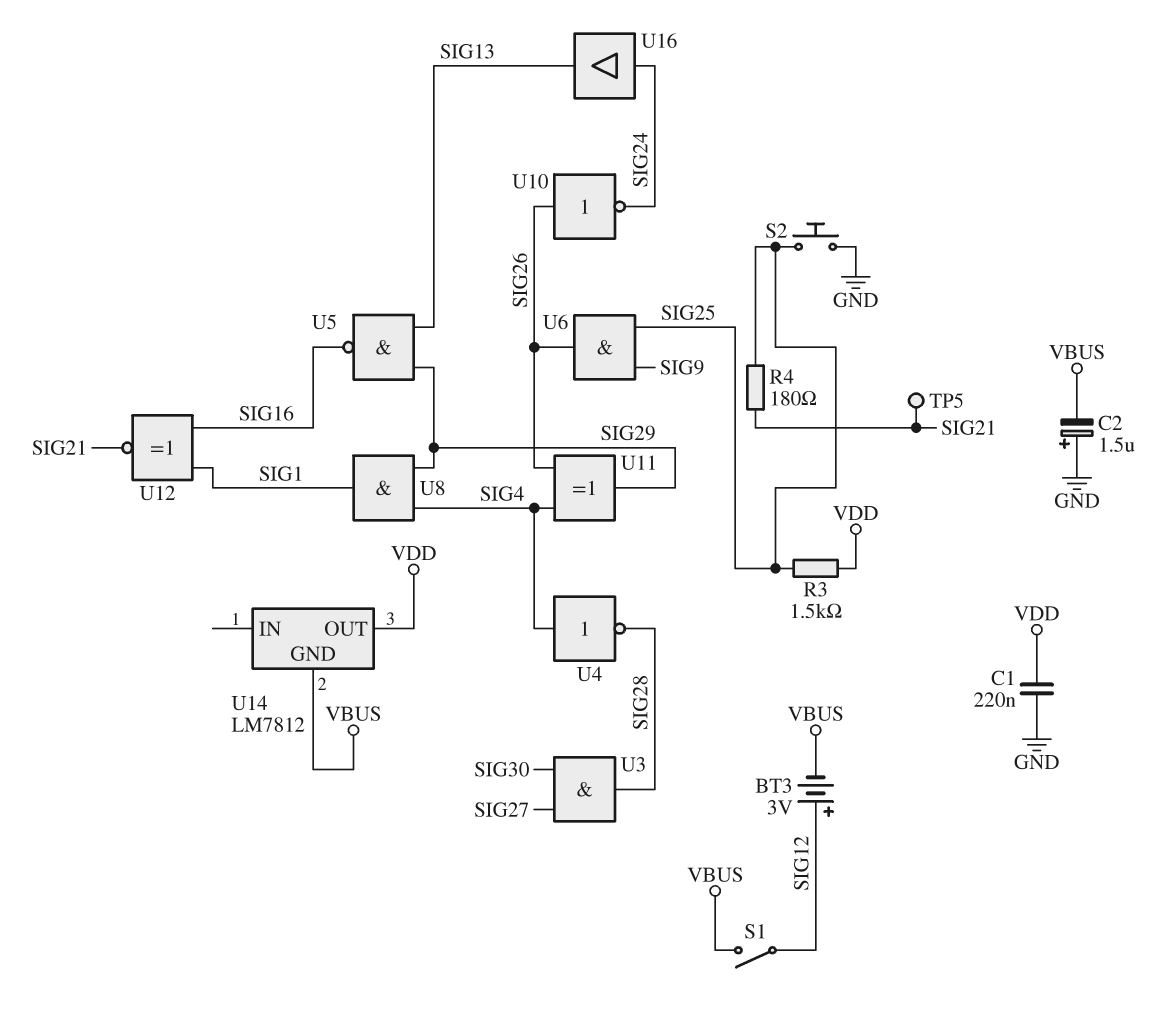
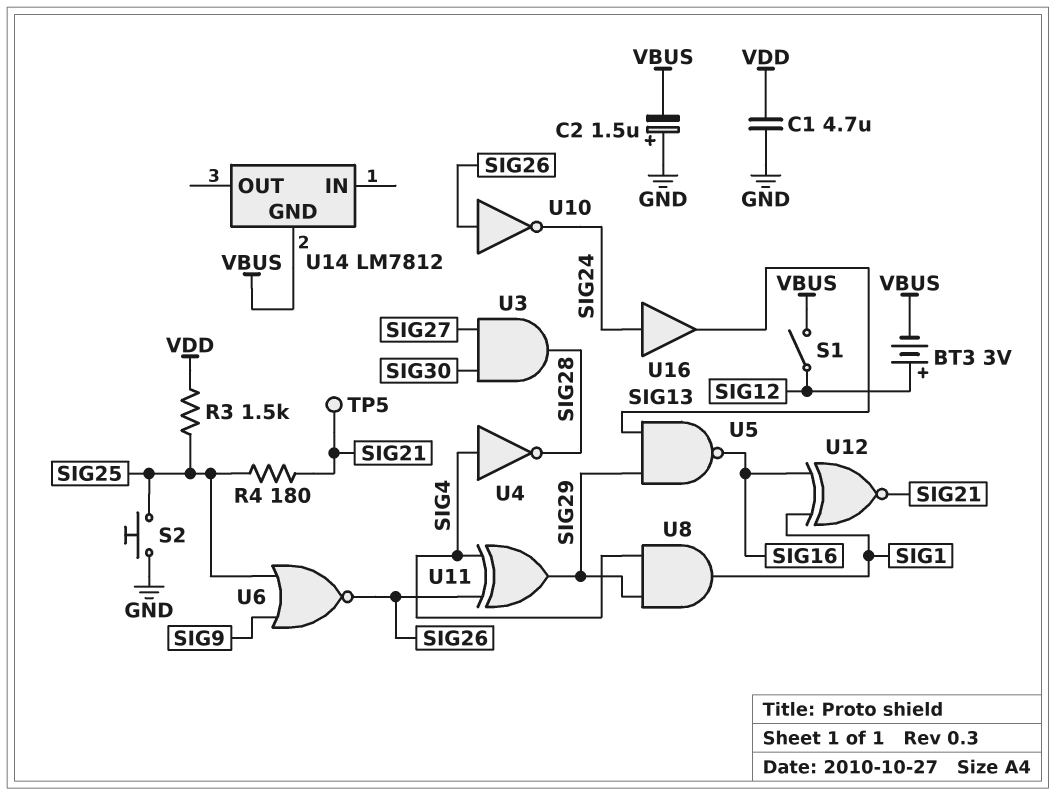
C1: 220nF (GND, VDD) -> 4.7uF (GND, VDD)
U6: AND (in SIG9, in SIG25, out SIG26) -> NOR (in SIG9, in SIG25, out SIG26)
U14 pin OUT: VDD -> none

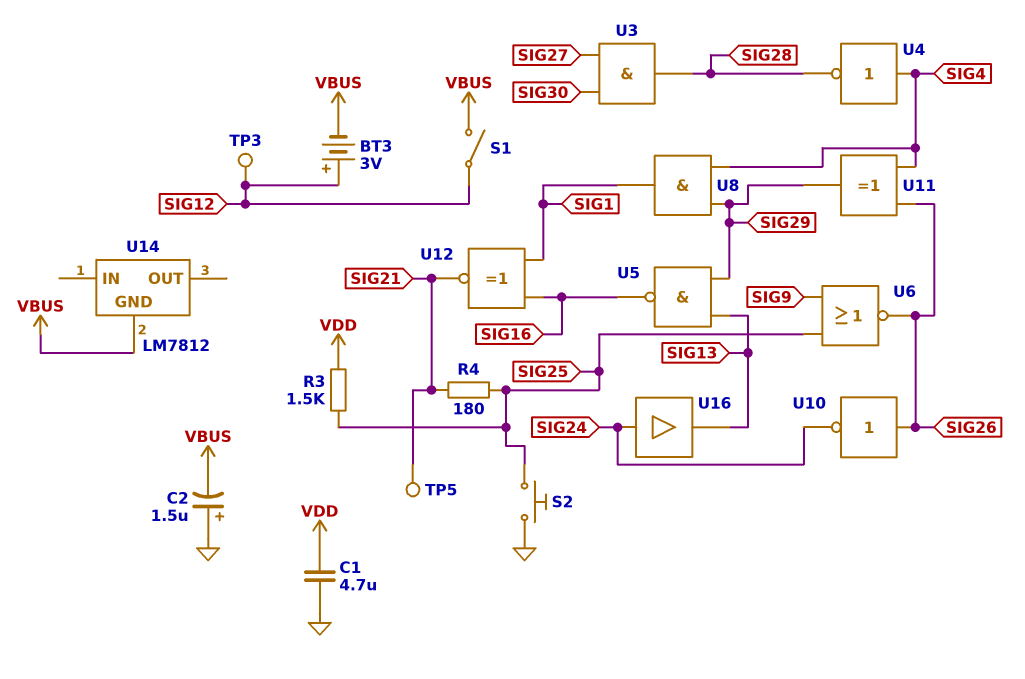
TP3: none -> test point (SIG12)

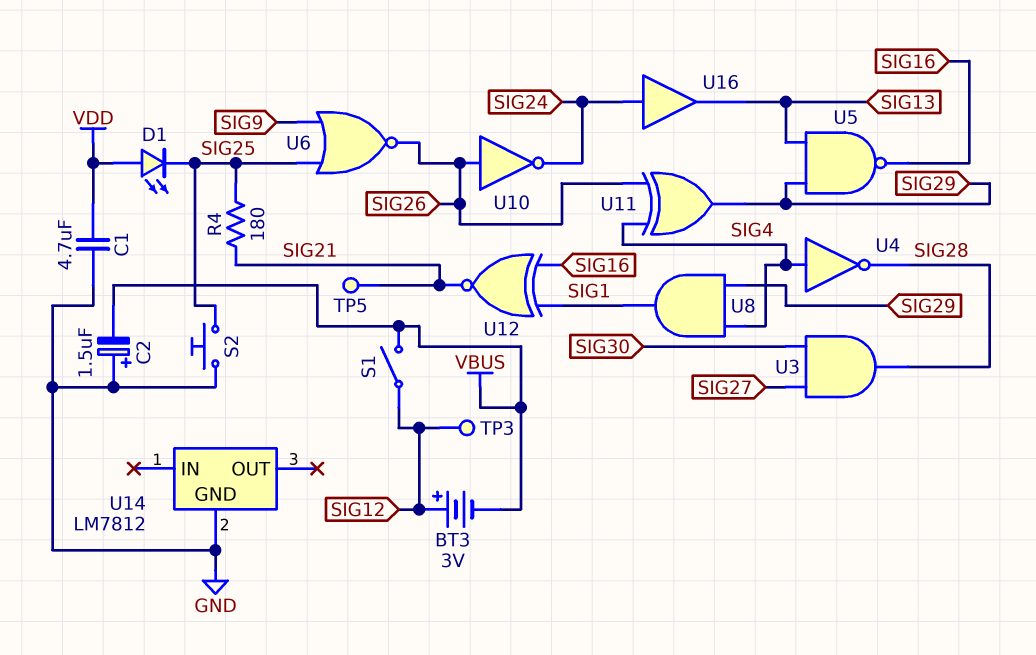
D1: none -> LED (A VDD, K SIG25)
R3: 1.5k (SIG25, VDD) -> none
U14 pin GND: VBUS -> GND

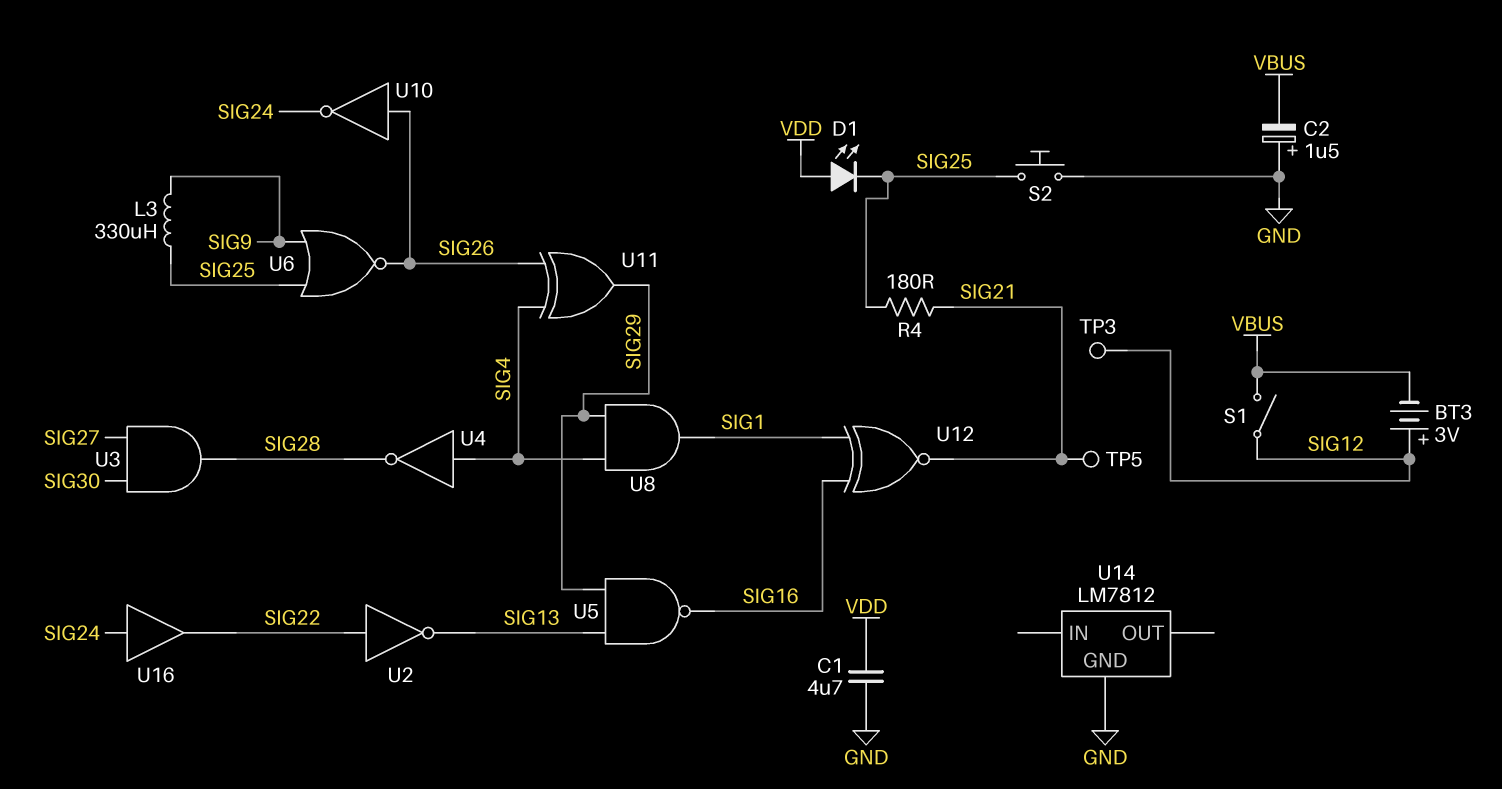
L3: none -> 330uH (SIG9, SIG25)
U2: none -> NOT (in SIG22, out SIG13)
U16: buffer (in SIG24, out SIG13) -> buffer (in SIG24, out SIG22)

